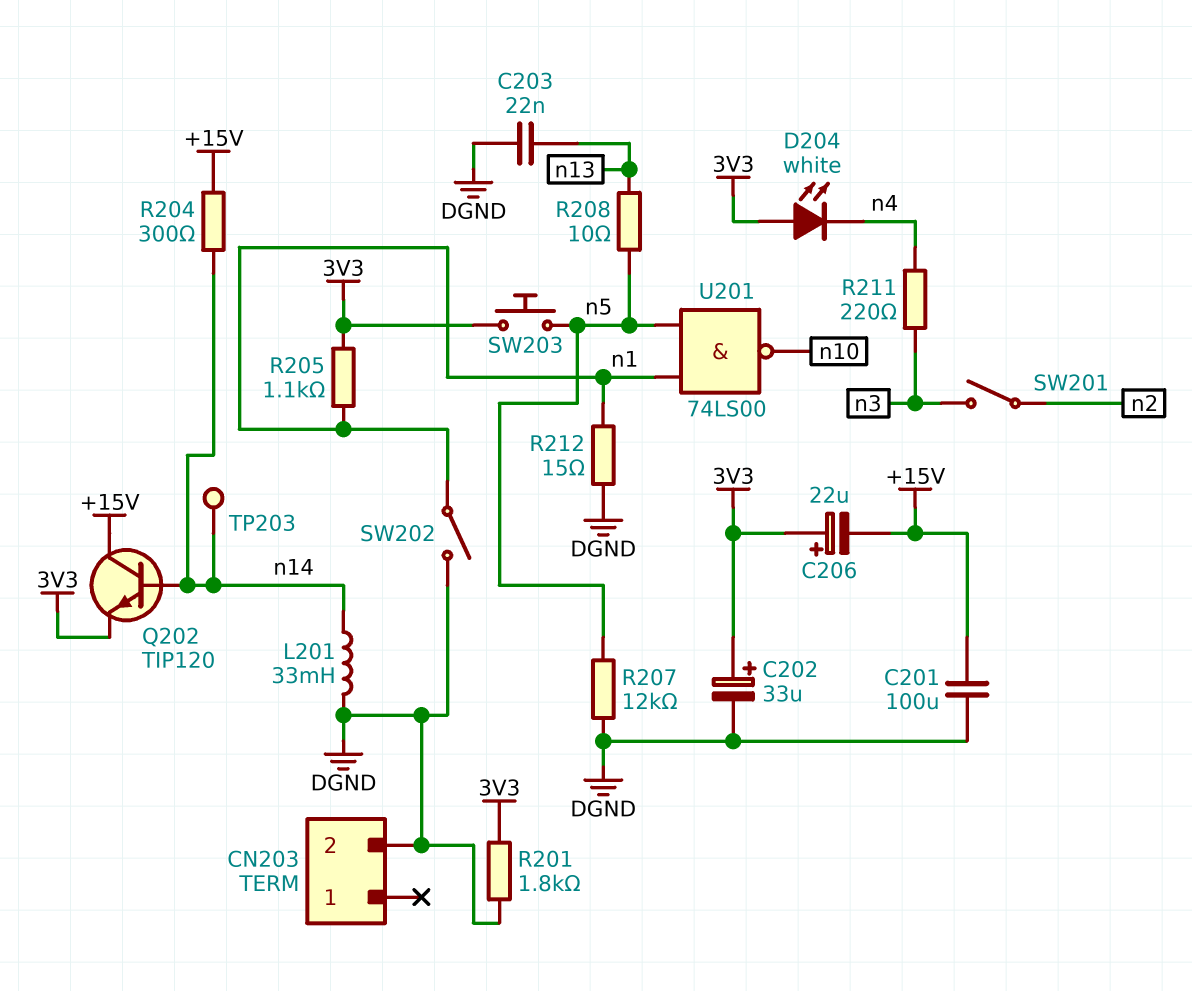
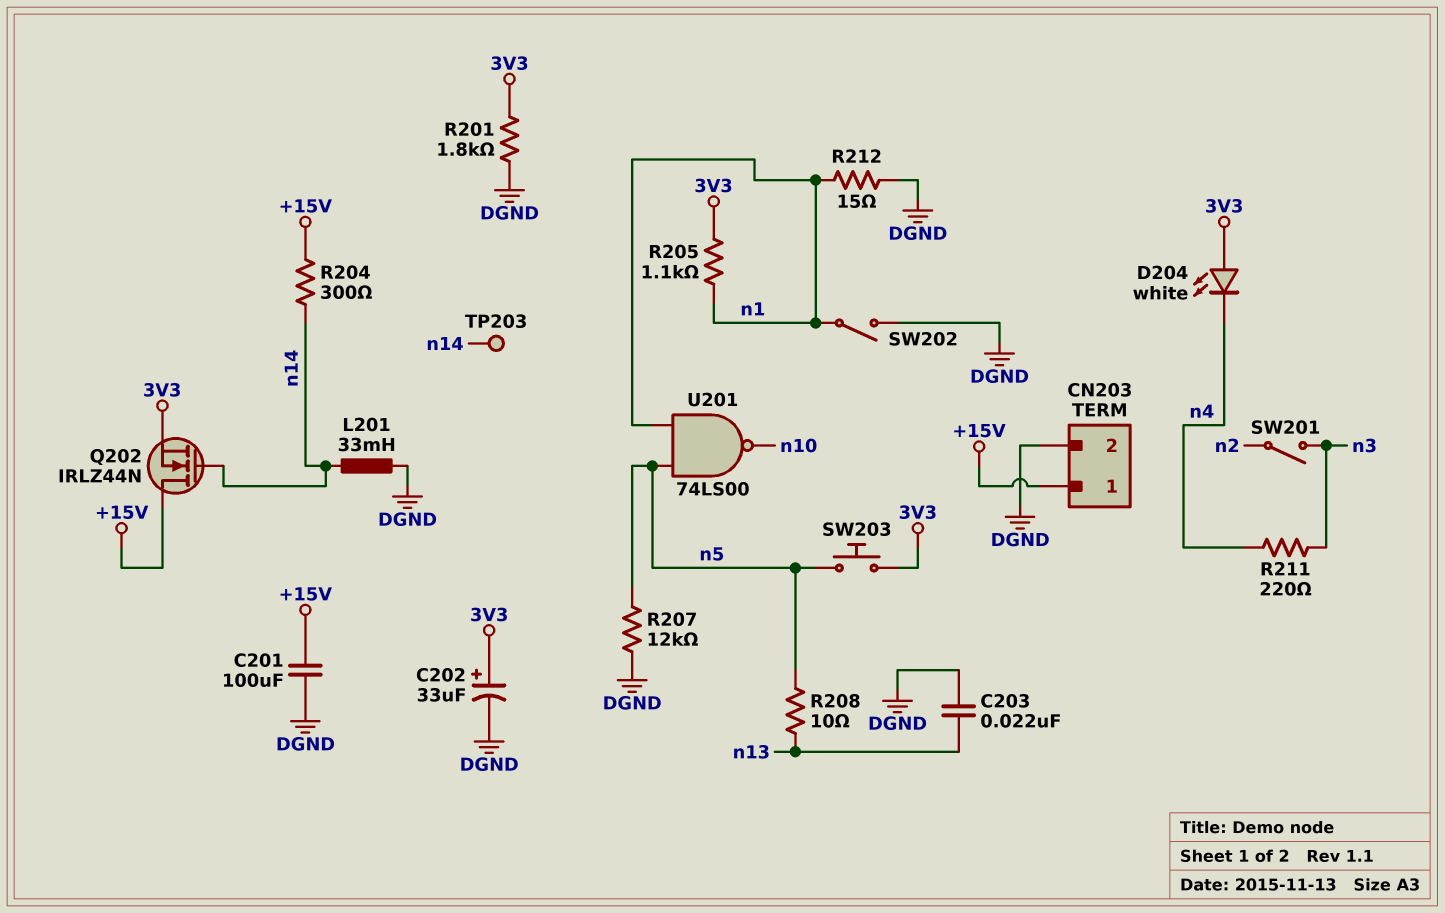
C206: 22uF (plus 3V3, minus +15V) -> none
CN203 pin 1: none -> +15V
Q202: NPN TIP120 (B n14, C +15V, E 3V3) -> NMOS IRLZ44N (G n14, D +15V, S 3V3)

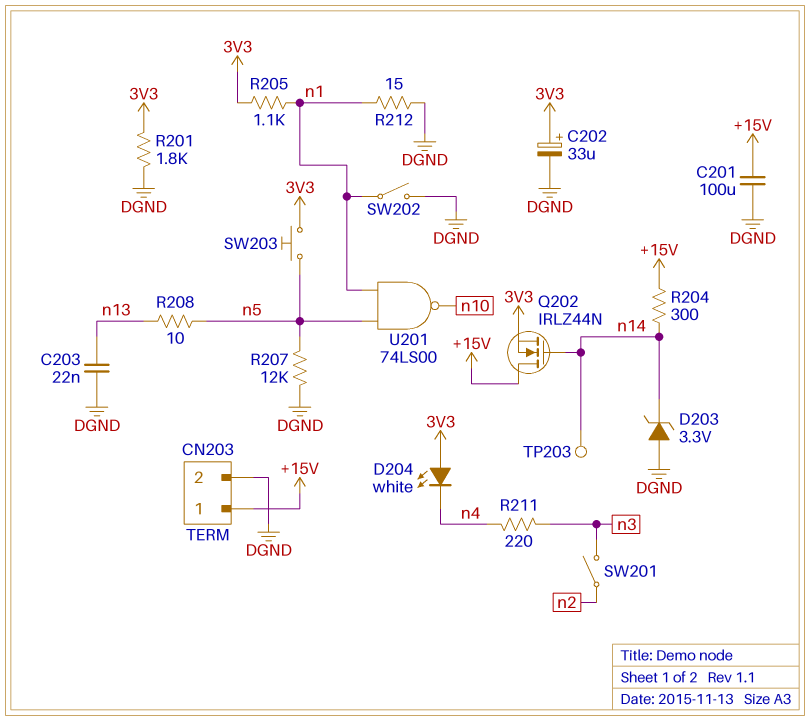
D203: none -> zener 3.3V (A DGND, K n14)
L201: 33mH (DGND, n14) -> none

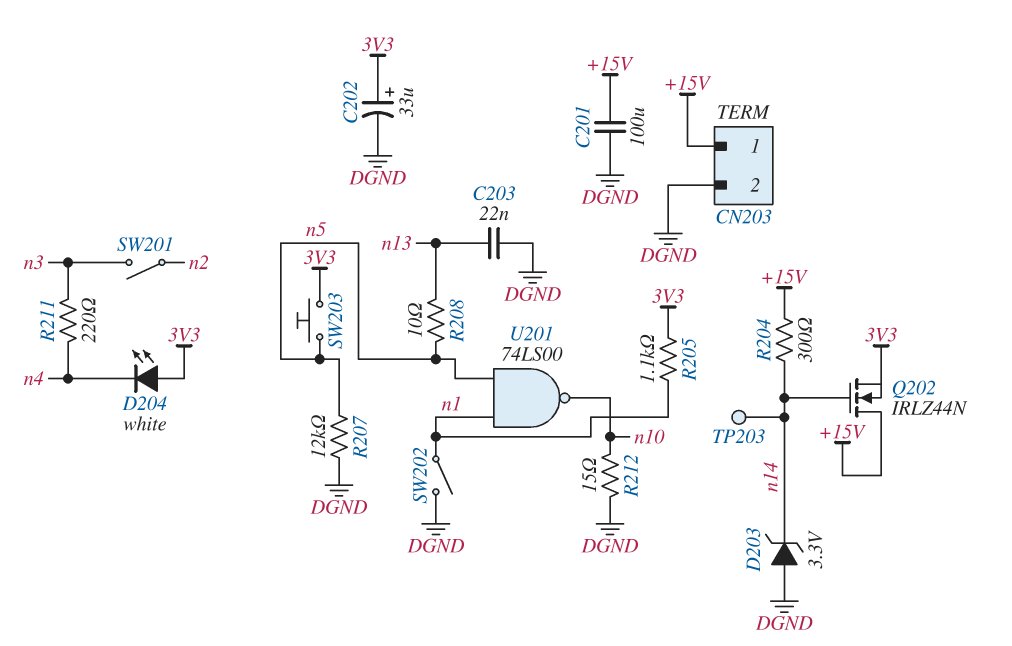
R201: 1.8k (3V3, DGND) -> none
R212: 15 (DGND, n1) -> 15 (DGND, n10)

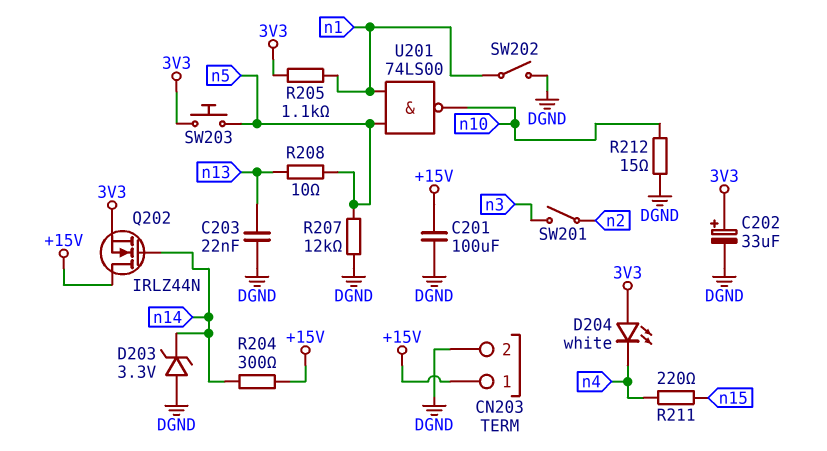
R211: 220 (n3, n4) -> 220 (n4, n15)
TP203: test point (n14) -> none

